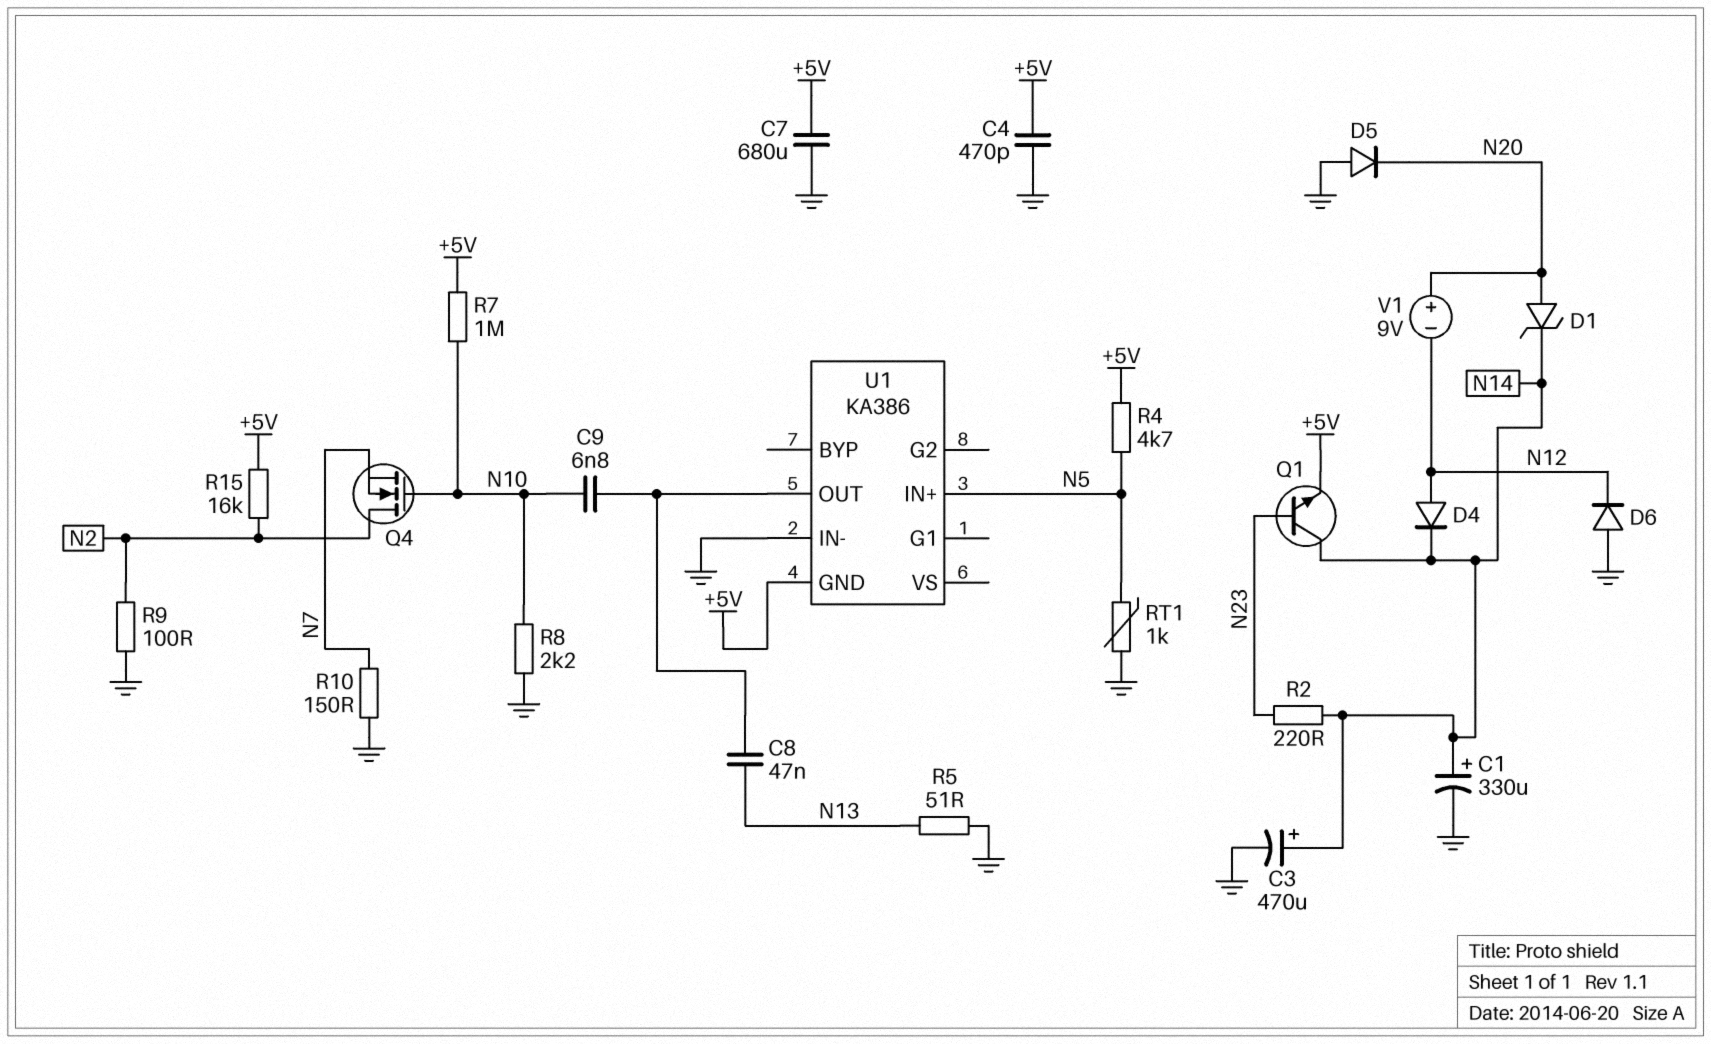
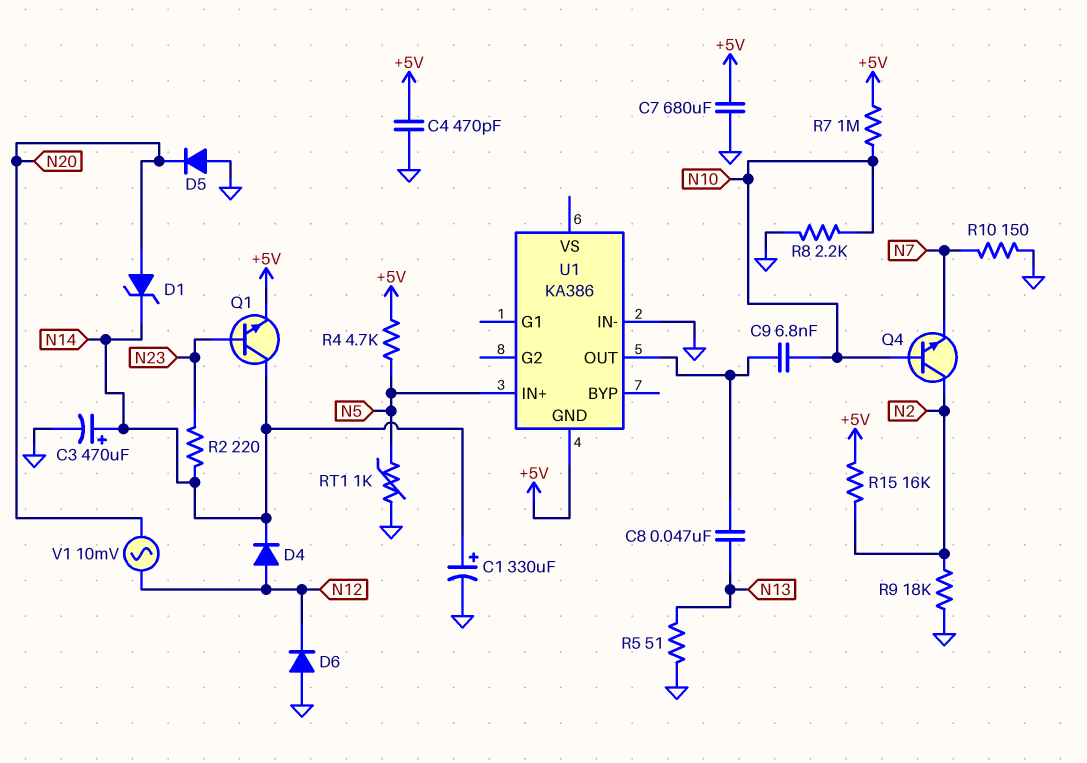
Q4: NMOS (G N10, D N2, S N7) -> NPN (B N10, C N2, E N7)
R9: 100 (GND, N2) -> 18k (GND, N2)
V1: 9V (plus N20, minus N12) -> AC 10mV (N12, N20)

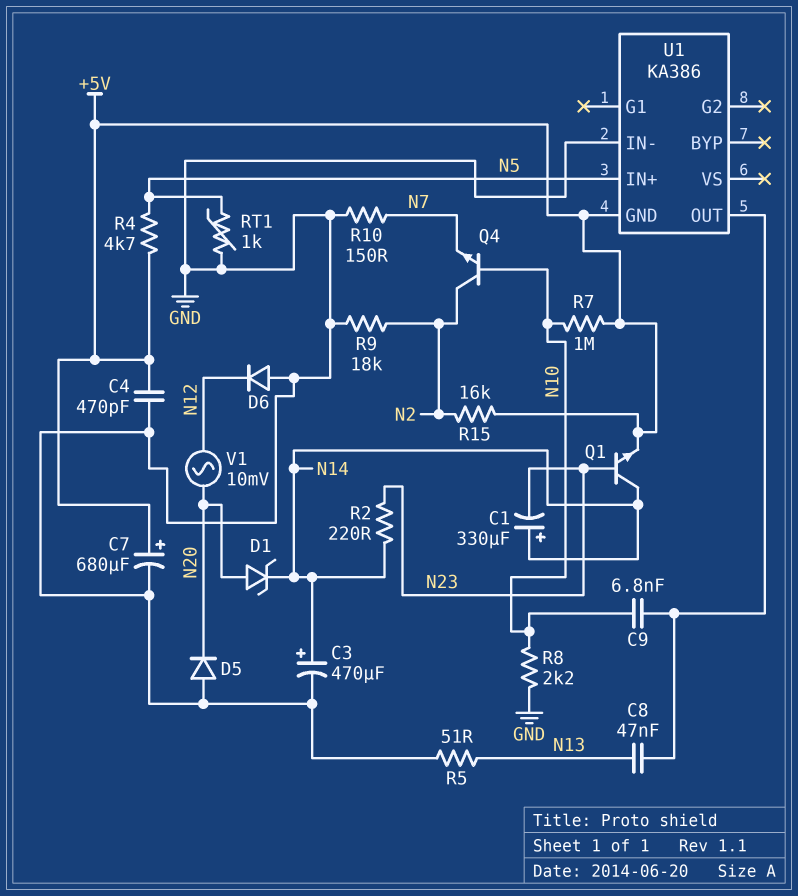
C1: 330uF (plus N14, minus GND) -> 330uF (plus N14, minus N23)
C7: 680uF (+5V, GND) -> 680uF (plus +5V, minus GND)
D4: diode (A N12, K N14) -> none

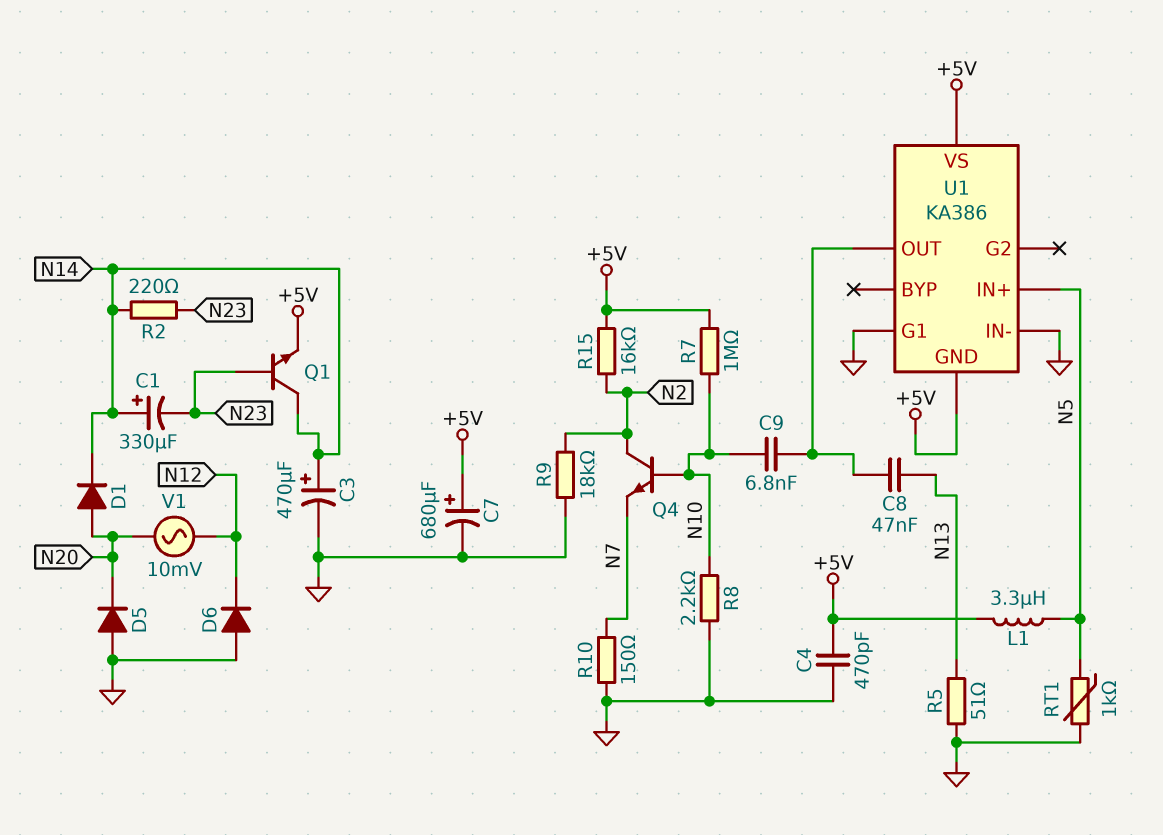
D1: zener (A N20, K N14) -> diode (A N20, K N14)
L1: none -> 3.3uH (+5V, N5)
R4: 4.7k (+5V, N5) -> none
U1 pin G1: none -> GND
U1 pin VS: none -> +5V

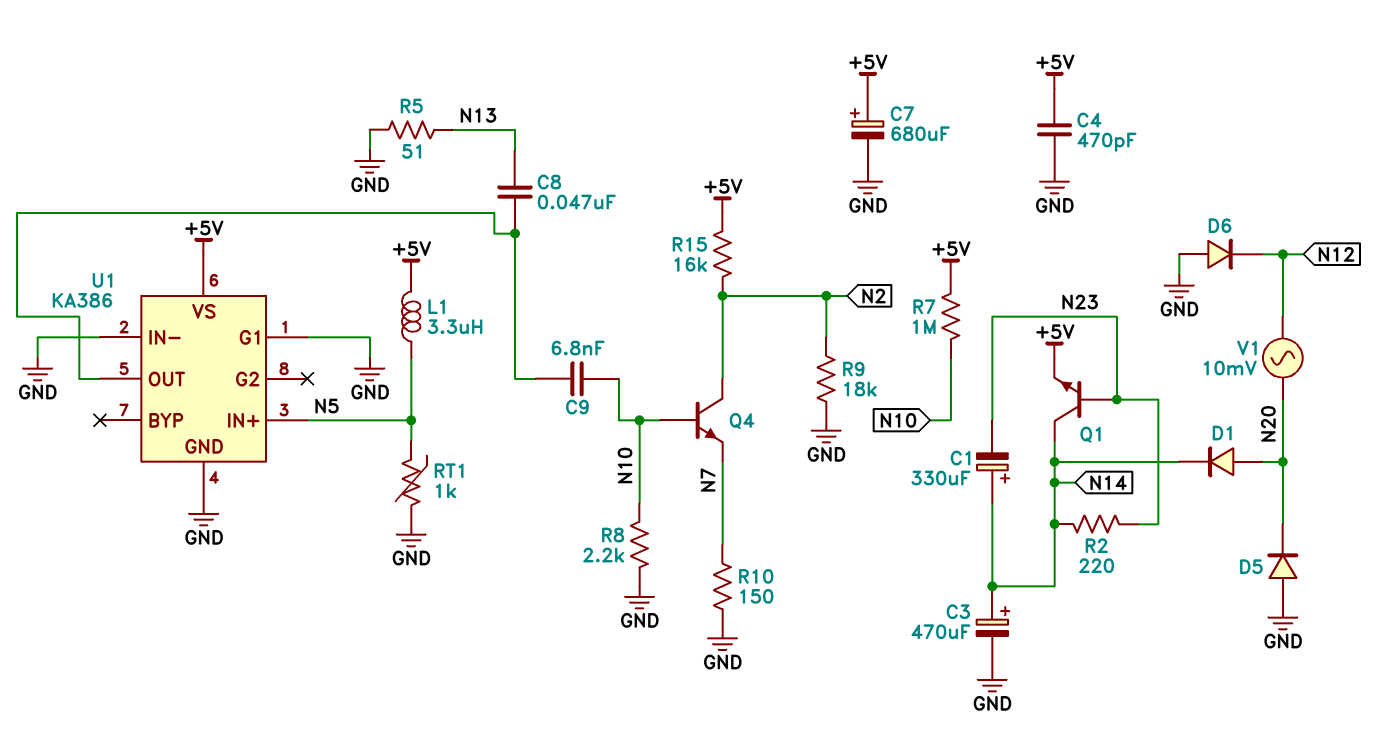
U1 pin GND: +5V -> GND

